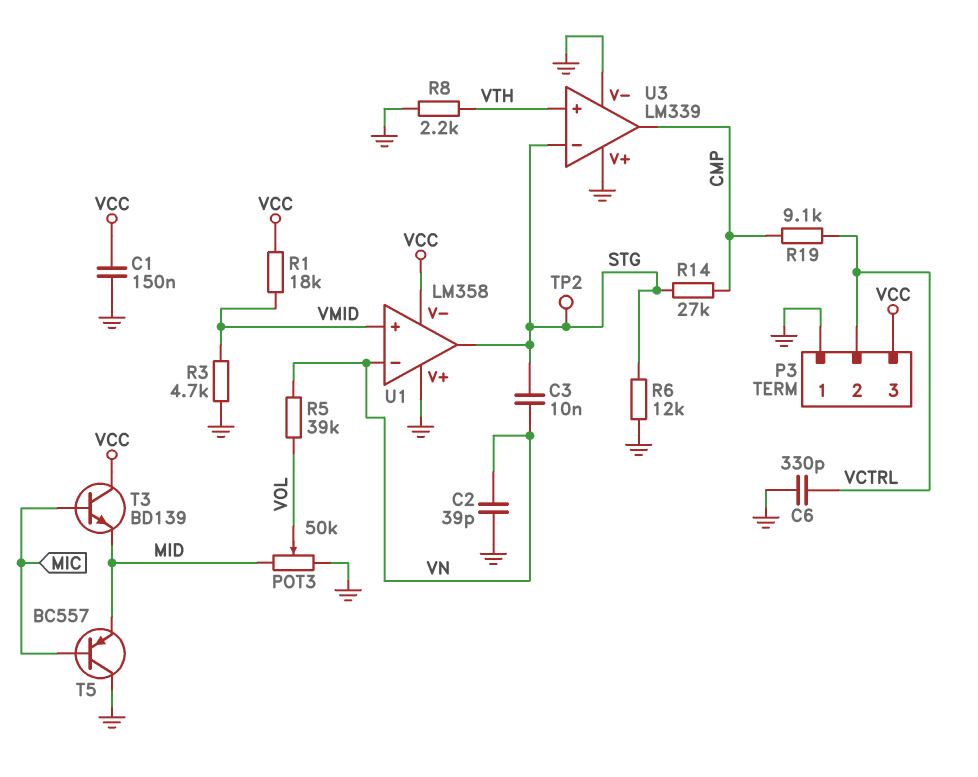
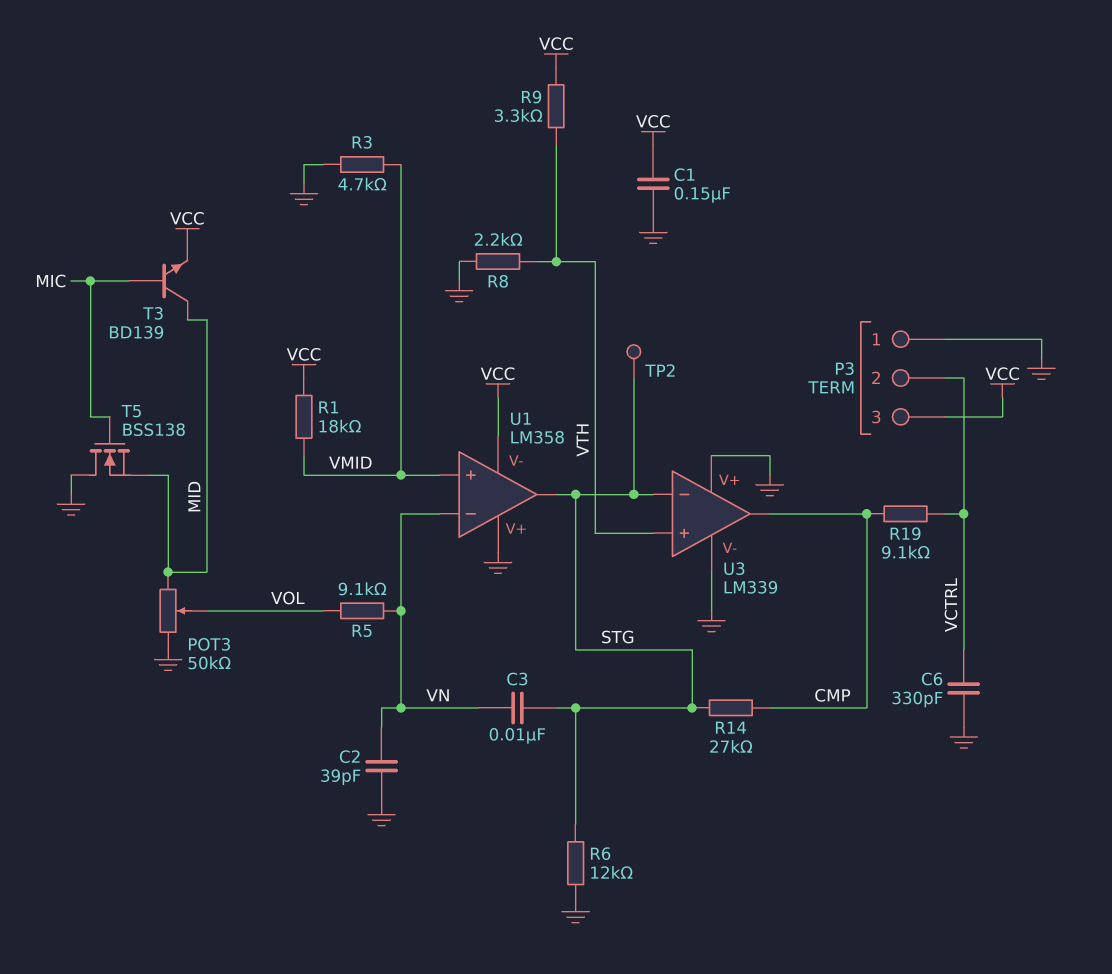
R5: 39k (VN, VOL) -> 9.1k (VN, VOL)
R9: none -> 3.3k (VCC, VTH)
T3: NPN BD139 (B MIC, C VCC, E MID) -> NPN BD139 (B MIC, C MID, E VCC)
T5: PNP BC557 (B MIC, C GND, E MID) -> NMOS BSS138 (G MIC, D GND, S MID)

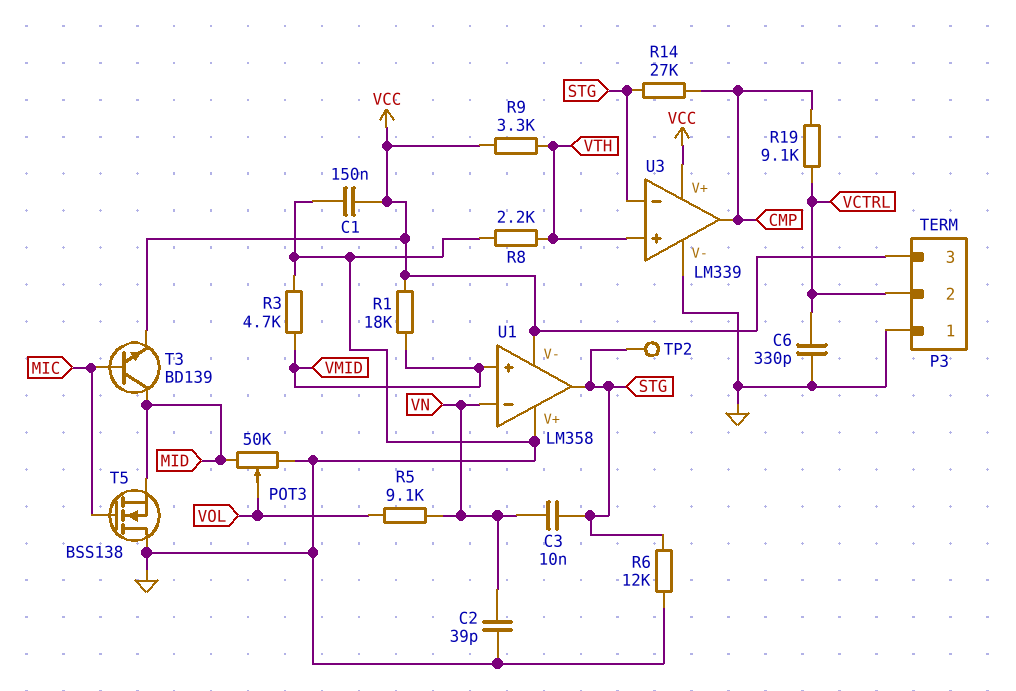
U3 pin V+: GND -> VCC

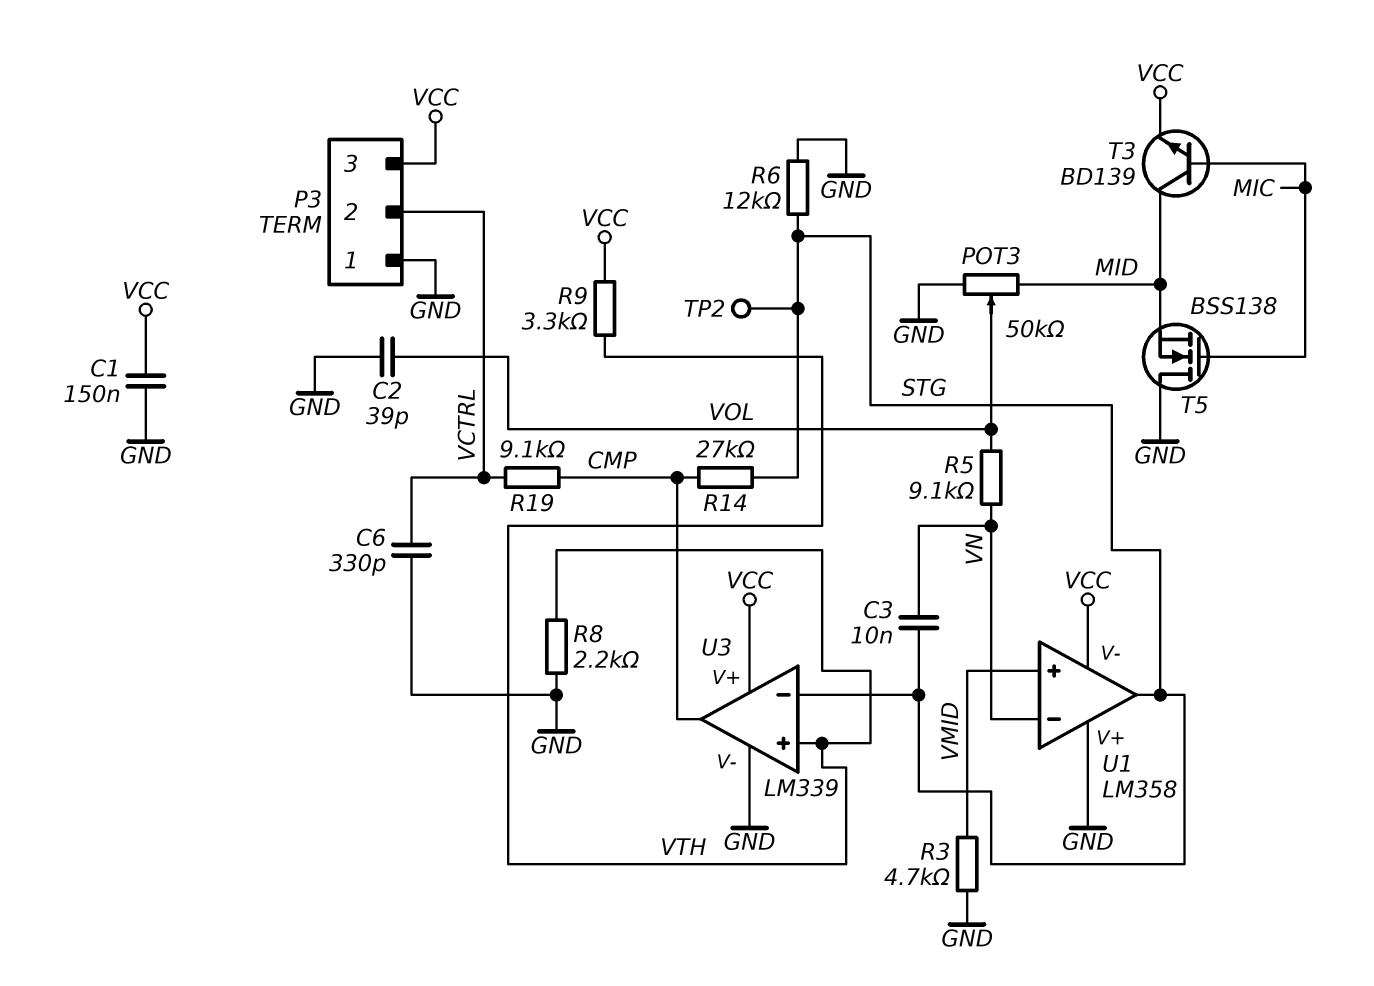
C2: 39pF (GND, VN) -> 39pF (GND, VOL)
R1: 18k (VCC, VMID) -> none

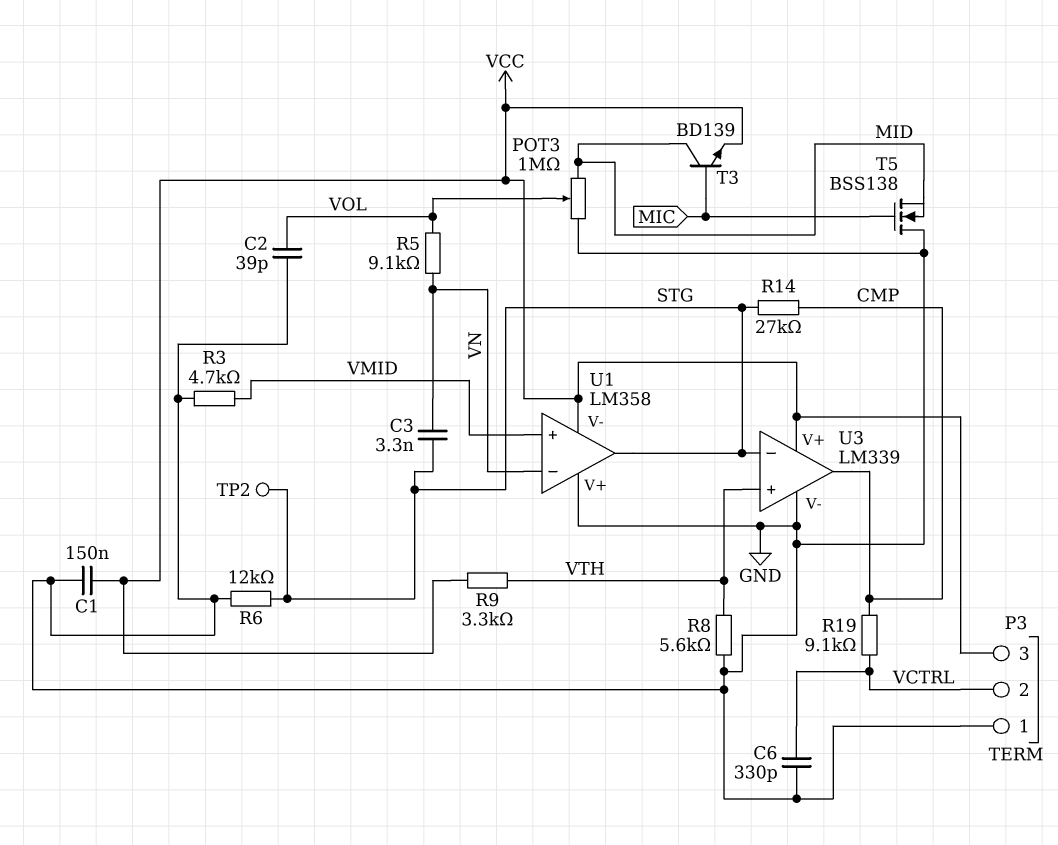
C3: 10nF (STG, VN) -> 3.3nF (STG, VN)
POT3: 50k (GND, MID, wiper VOL) -> 1M (GND, MID, wiper VOL)
R8: 2.2k (GND, VTH) -> 5.6k (GND, VTH)

